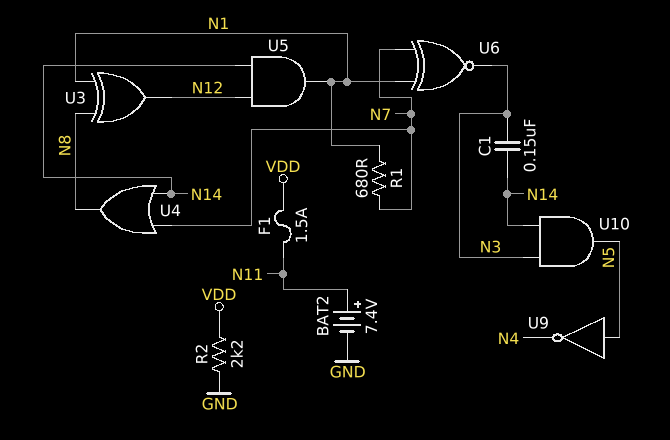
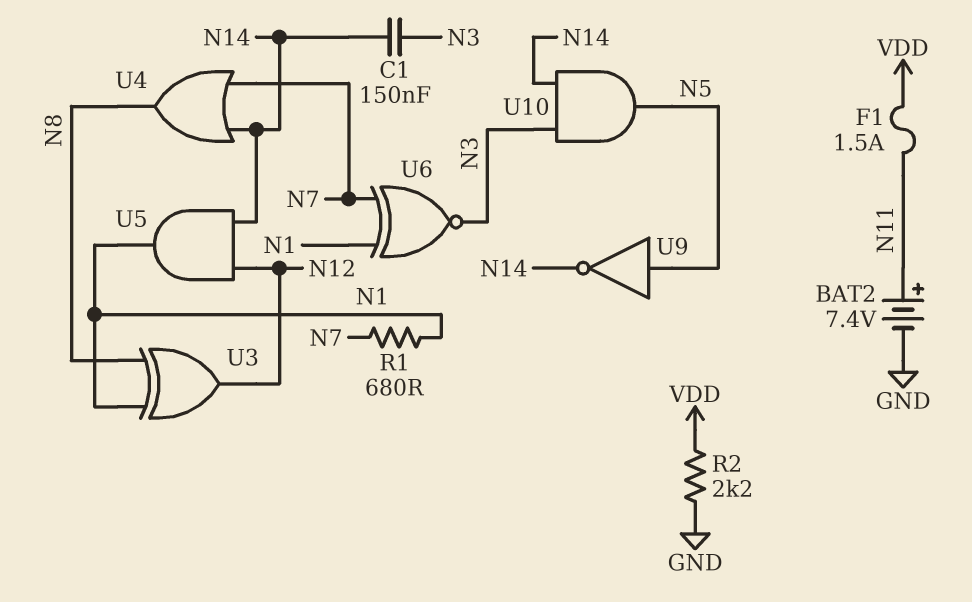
U9: NOT (in N5, out N4) -> NOT (in N5, out N14)

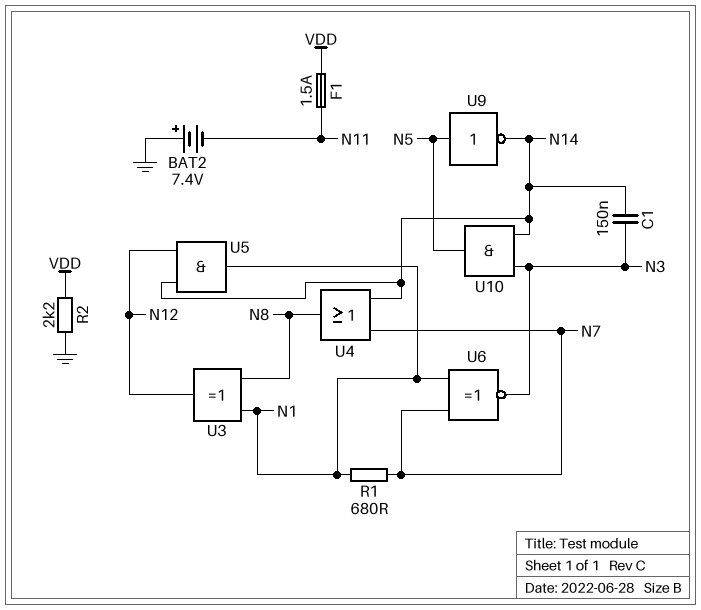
BAT2: 7.4V (plus N11, minus GND) -> 7.4V (plus GND, minus N11)

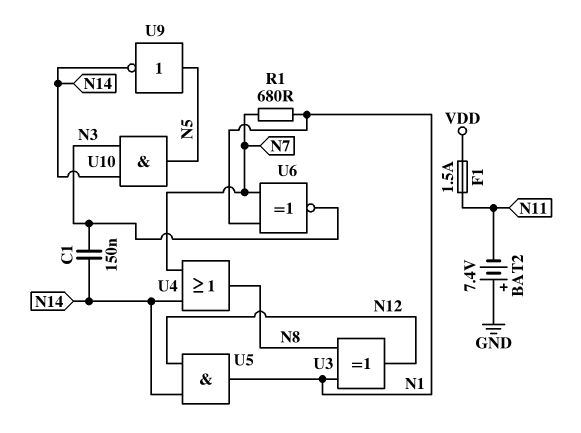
R2: 2.2k (GND, VDD) -> none

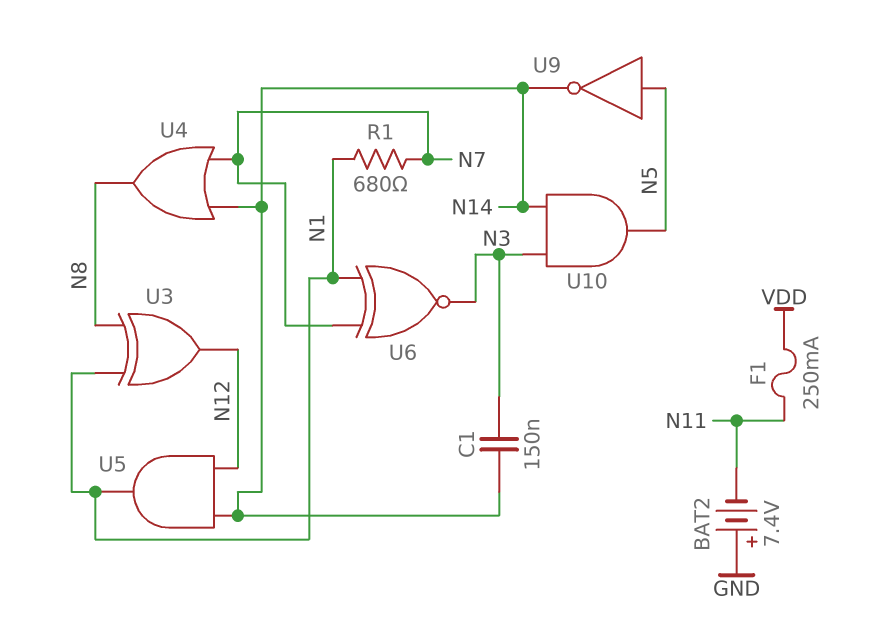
F1: 1.5A (N11, VDD) -> 250mA (N11, VDD)

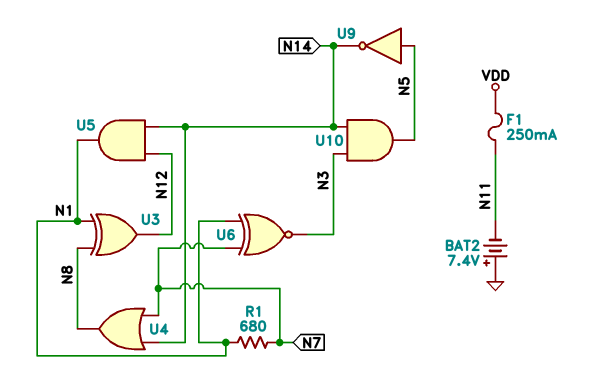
C1: 150nF (N3, N14) -> none

